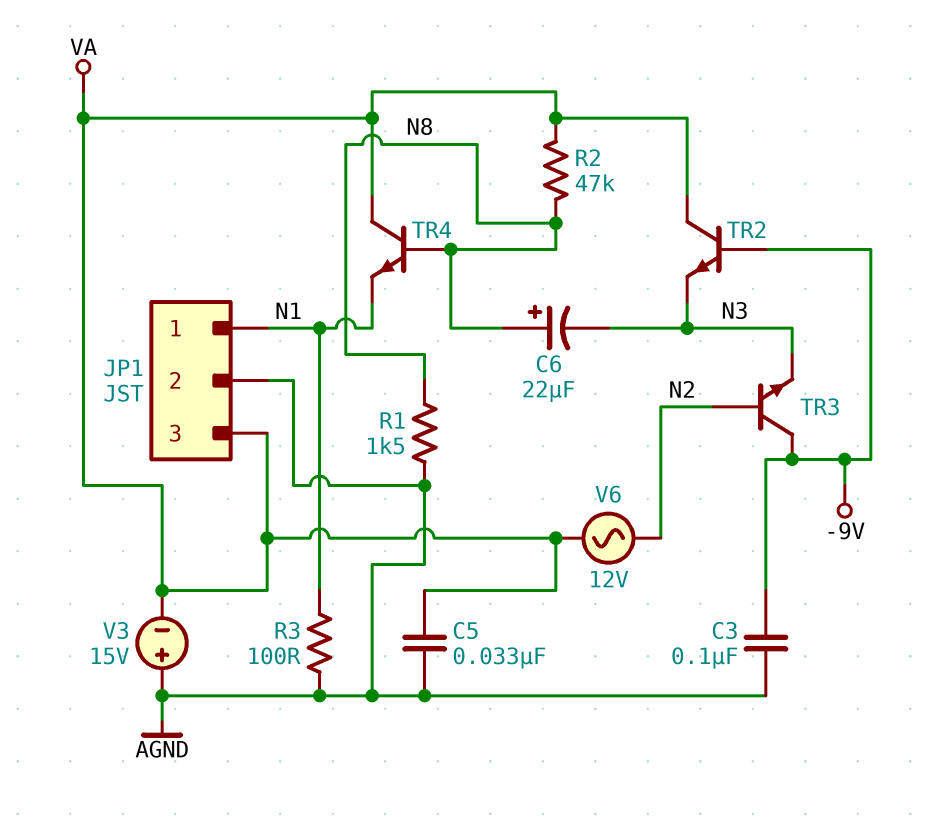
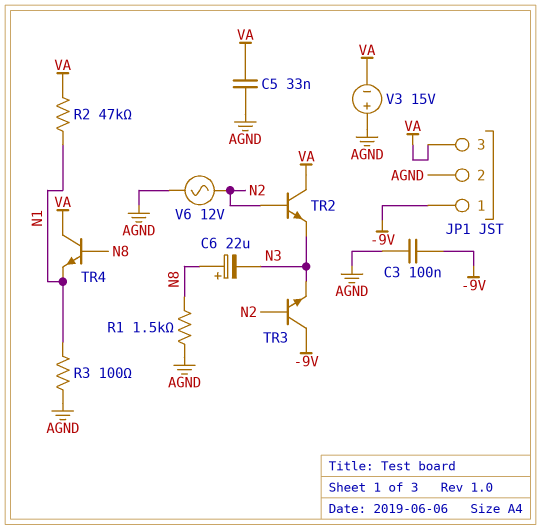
JP1 pin 1: N1 -> -9V
R2: 47k (N8, VA) -> 47k (N1, VA)
TR2: NPN (B -9V, C VA, E N3) -> NPN (B N2, C VA, E N3)
V6: AC 12V (N2, VA) -> AC 12V (AGND, N2)

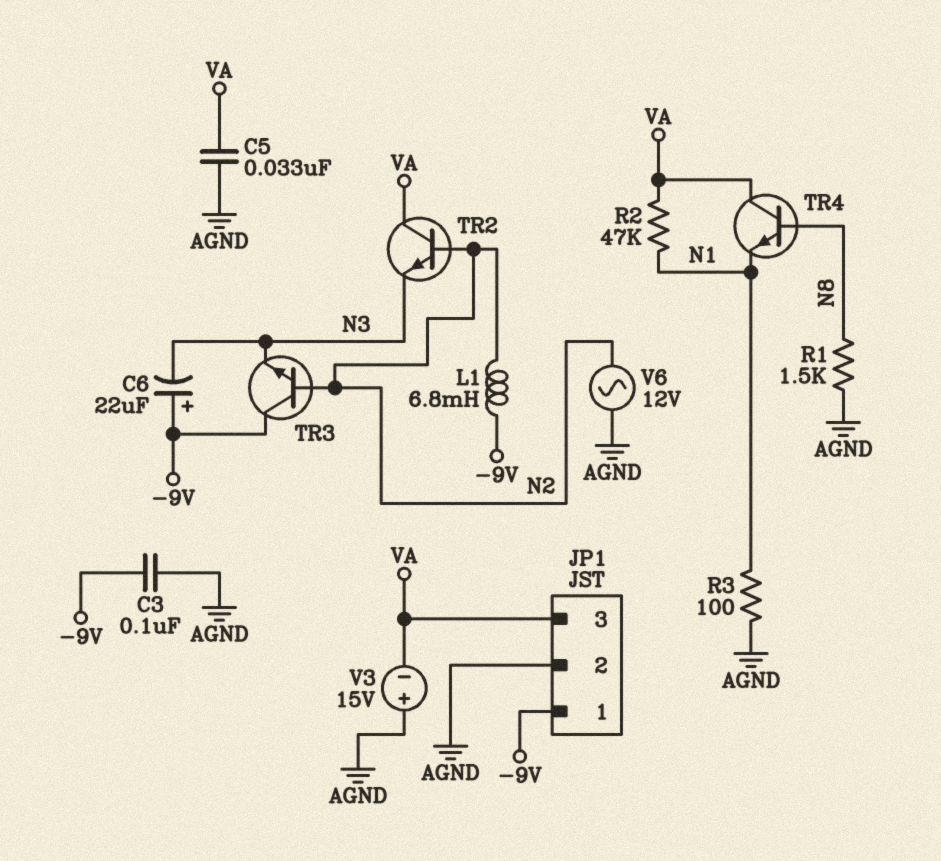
C6: 22uF (plus N8, minus N3) -> 22uF (plus -9V, minus N3)
L1: none -> 6.8mH (-9V, N2)

